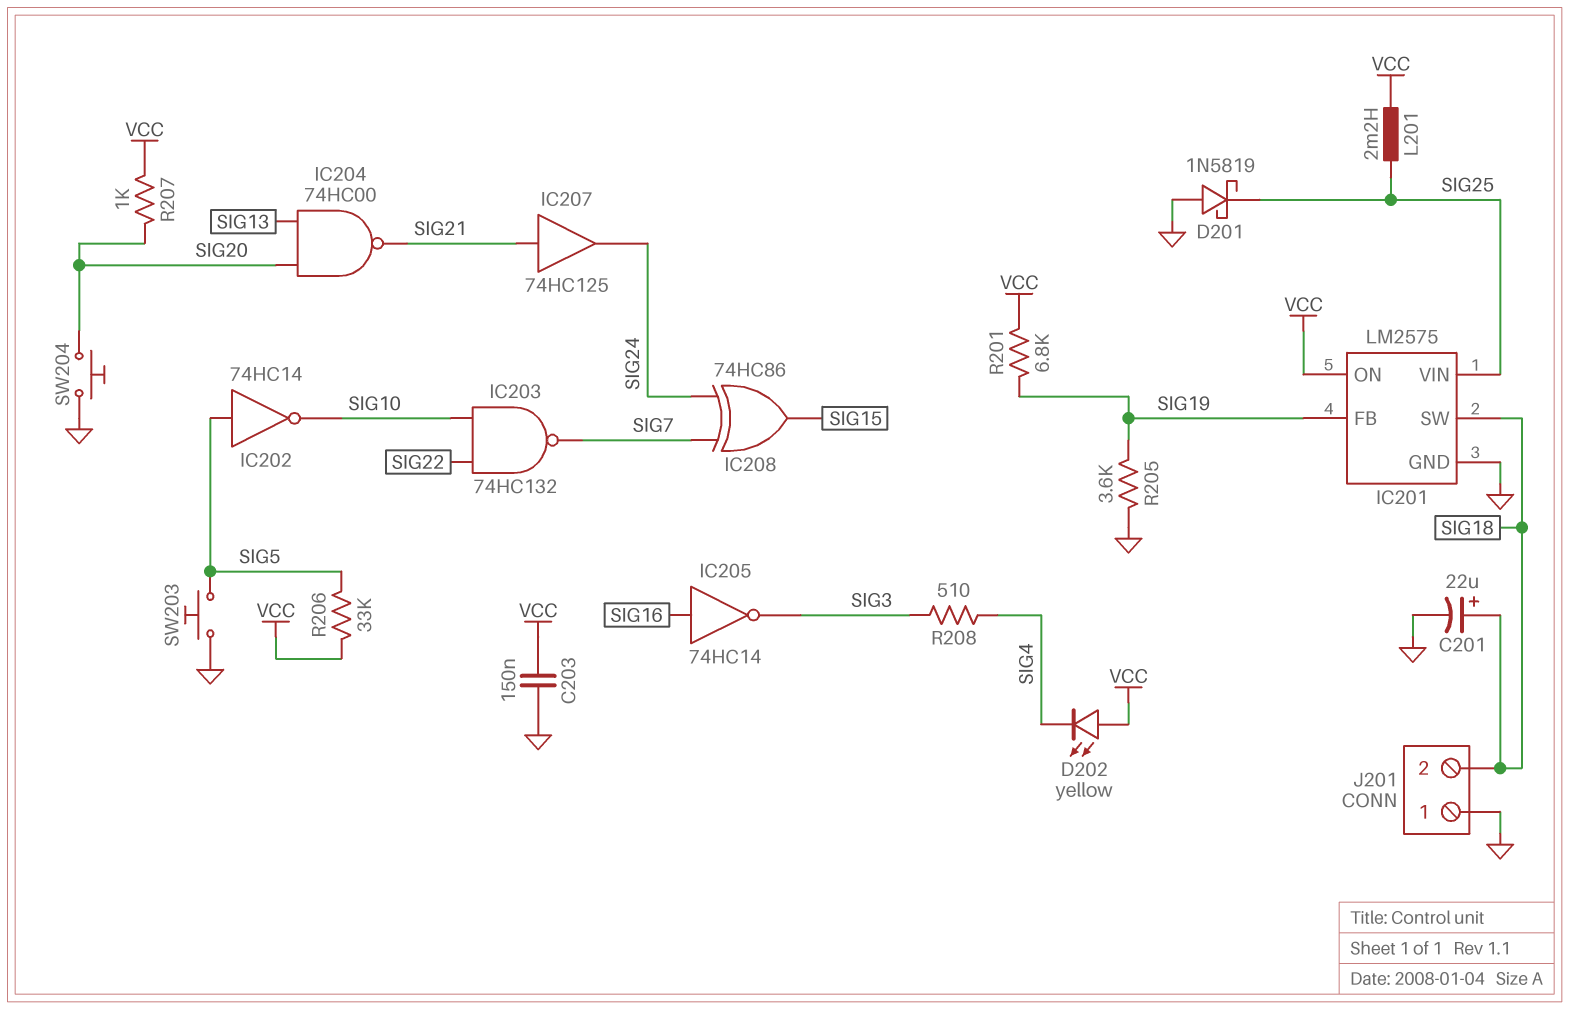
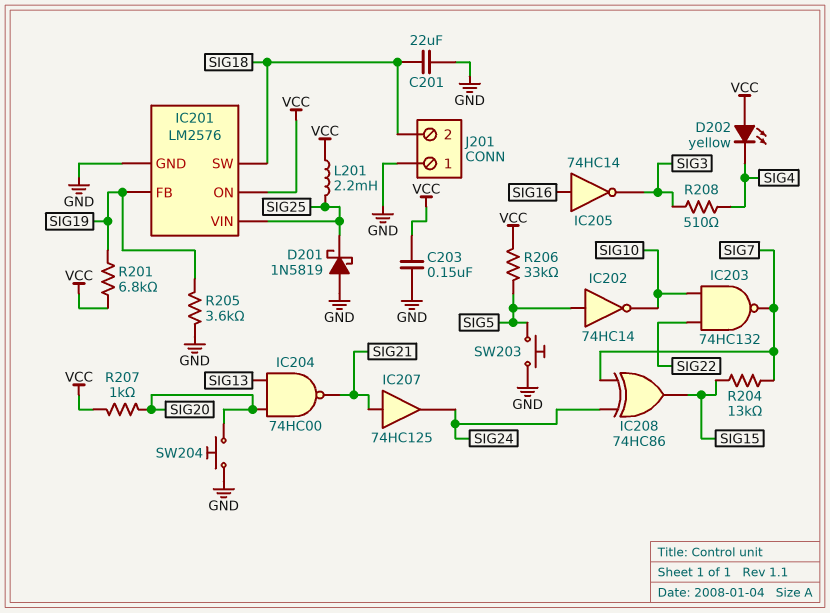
C201: 22uF (plus SIG18, minus GND) -> 22uF (GND, SIG18)
IC201: LM2575 -> LM2576
R204: none -> 13k (SIG7, SIG15)

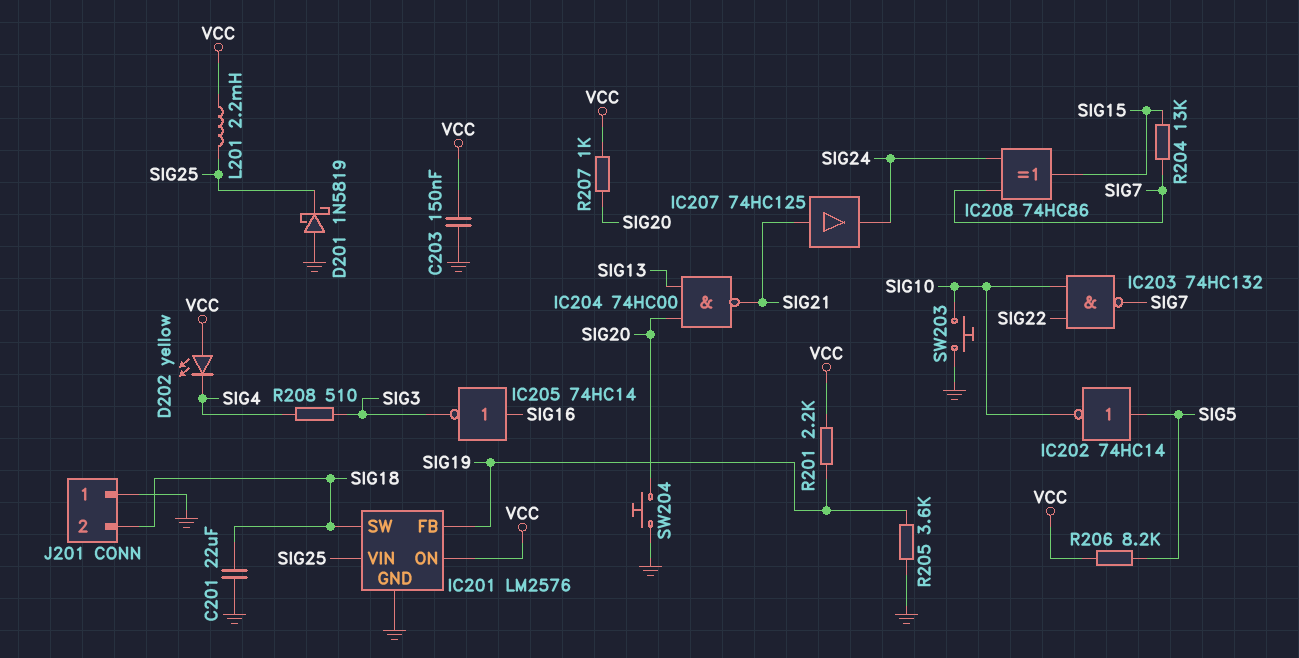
R201: 6.8k (SIG19, VCC) -> 2.2k (SIG19, VCC)
R206: 33k (SIG5, VCC) -> 8.2k (SIG5, VCC)
SW203: button (GND, SIG5) -> button (GND, SIG10)

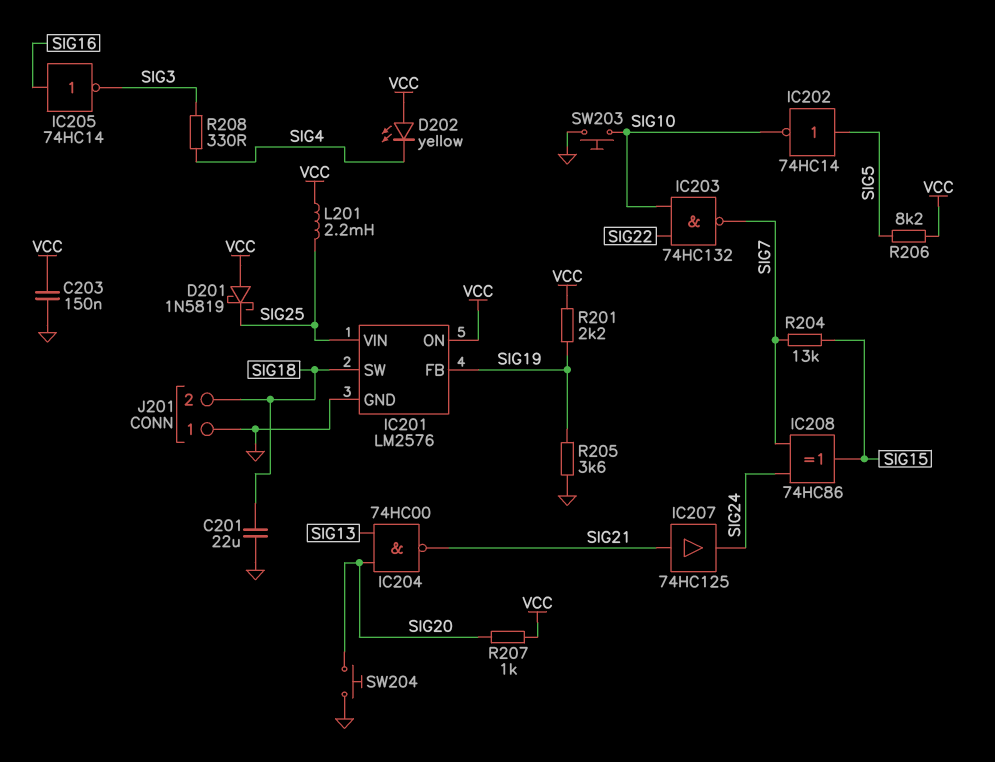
D201: schottky 1N5819 (A GND, K SIG25) -> schottky 1N5819 (A VCC, K SIG25)
R208: 510 (SIG3, SIG4) -> 330 (SIG3, SIG4)

